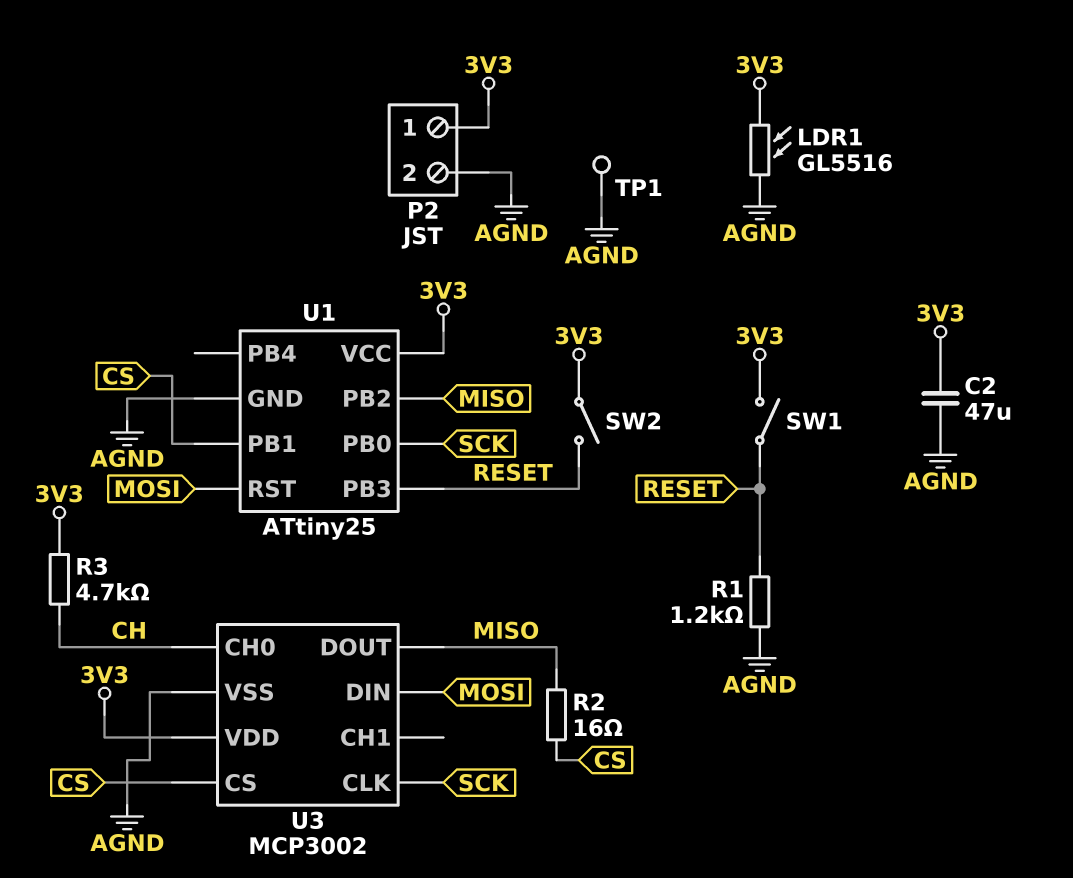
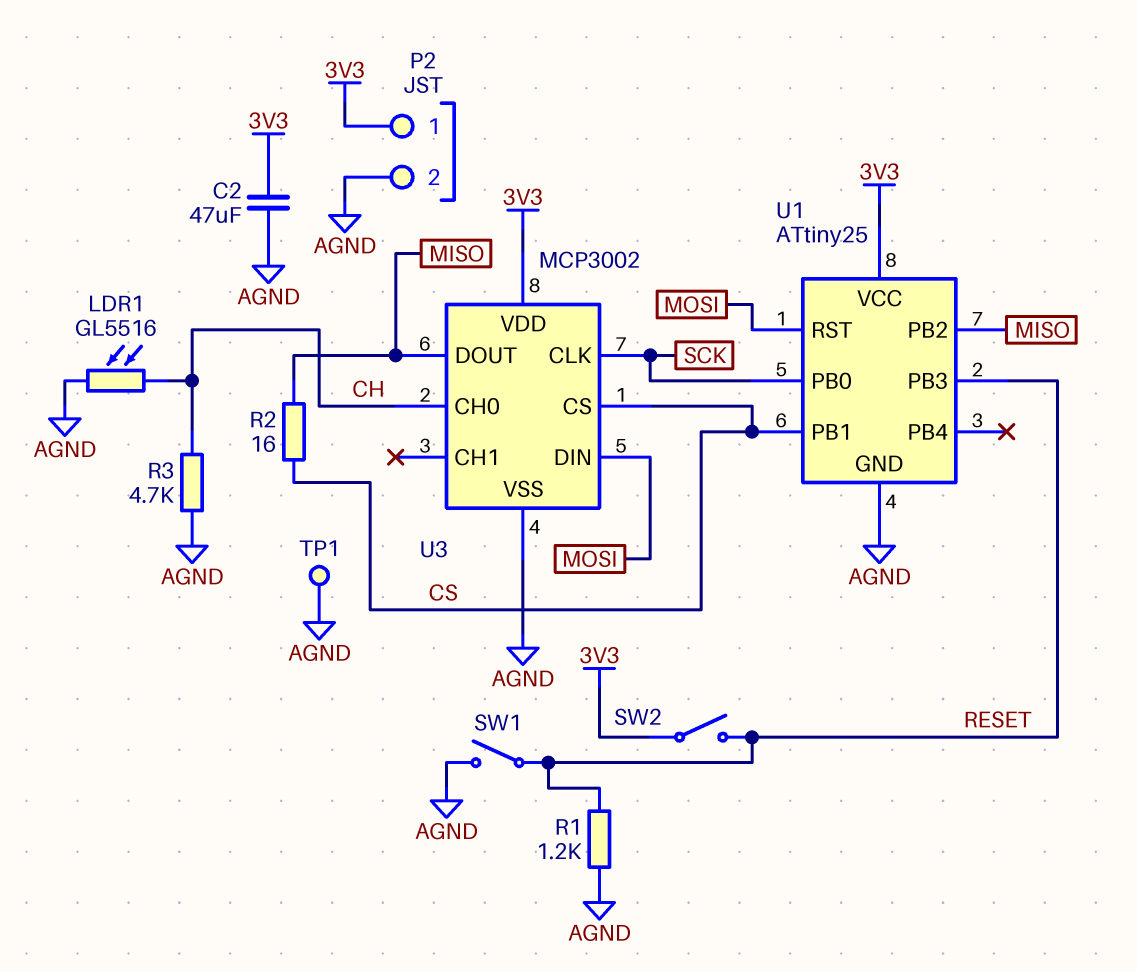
LDR1: GL5516 (3V3, AGND) -> GL5516 (AGND, CH)
R3: 4.7k (3V3, CH) -> 4.7k (AGND, CH)
SW1: switch (3V3, RESET) -> switch (AGND, RESET)

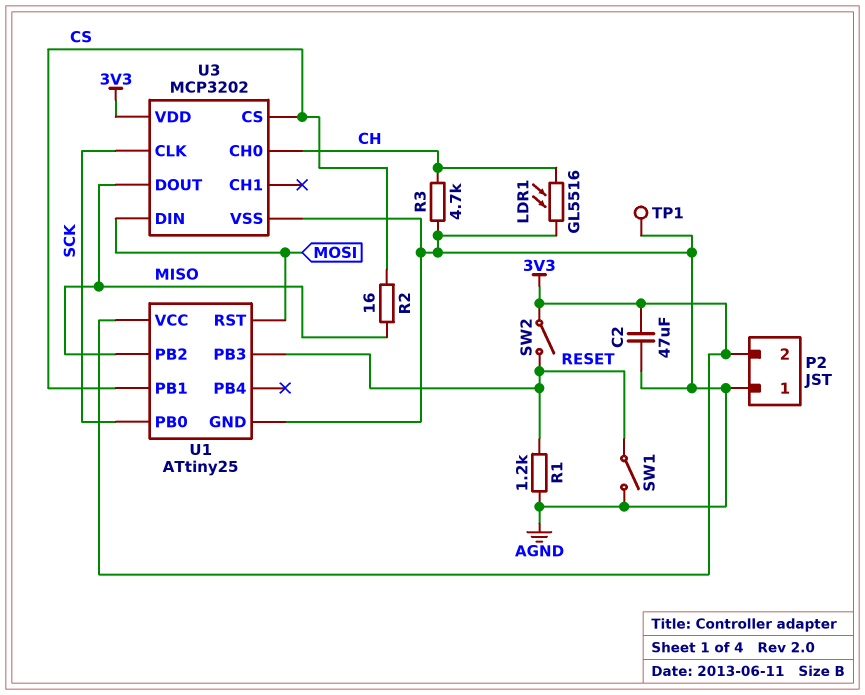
P2 pin 1: 3V3 -> AGND
P2 pin 2: AGND -> 3V3
U3: MCP3002 -> MCP3202

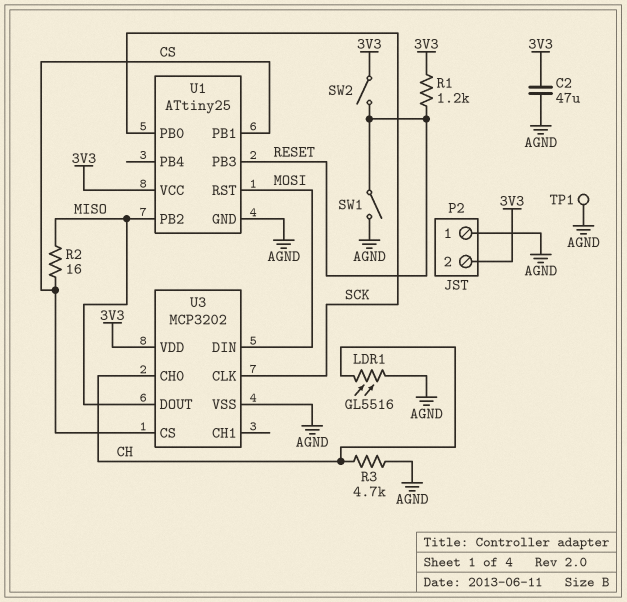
R1: 1.2k (AGND, RESET) -> 1.2k (3V3, RESET)

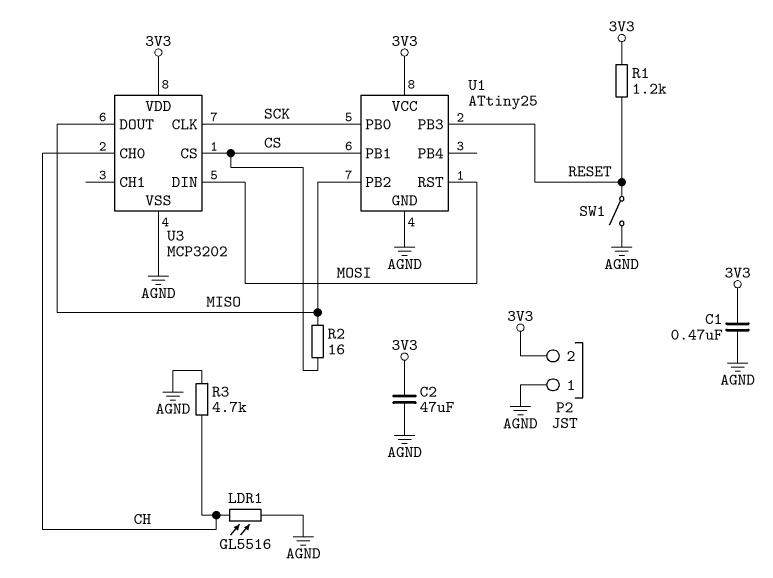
C1: none -> 470nF (3V3, AGND)
SW2: switch (3V3, RESET) -> none
TP1: test point (AGND) -> none

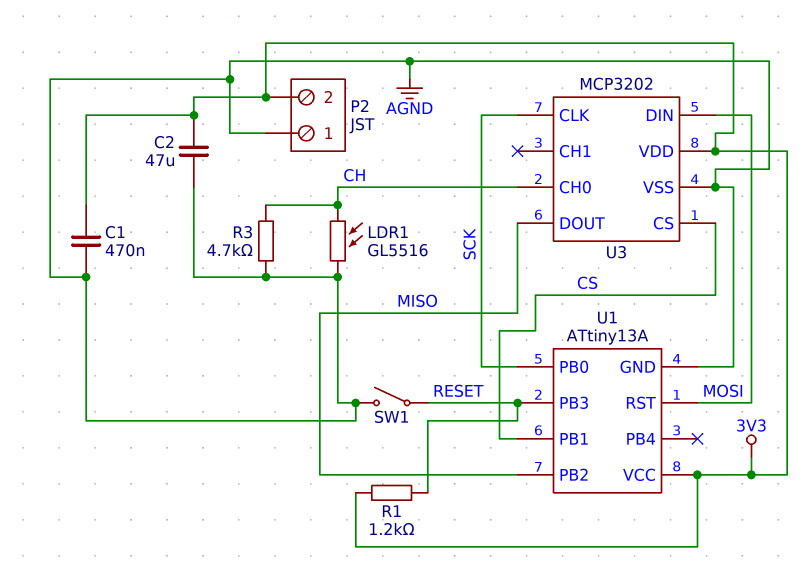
R2: 16 (CS, MISO) -> none
U1: ATtiny25 -> ATtiny13A

